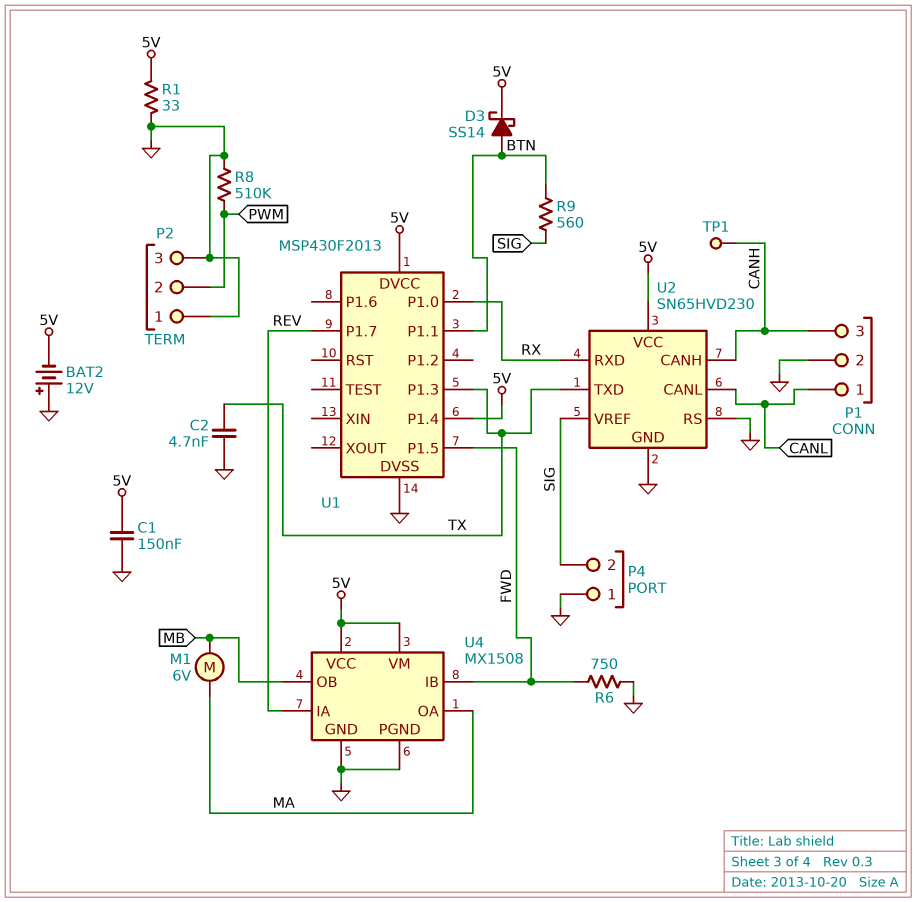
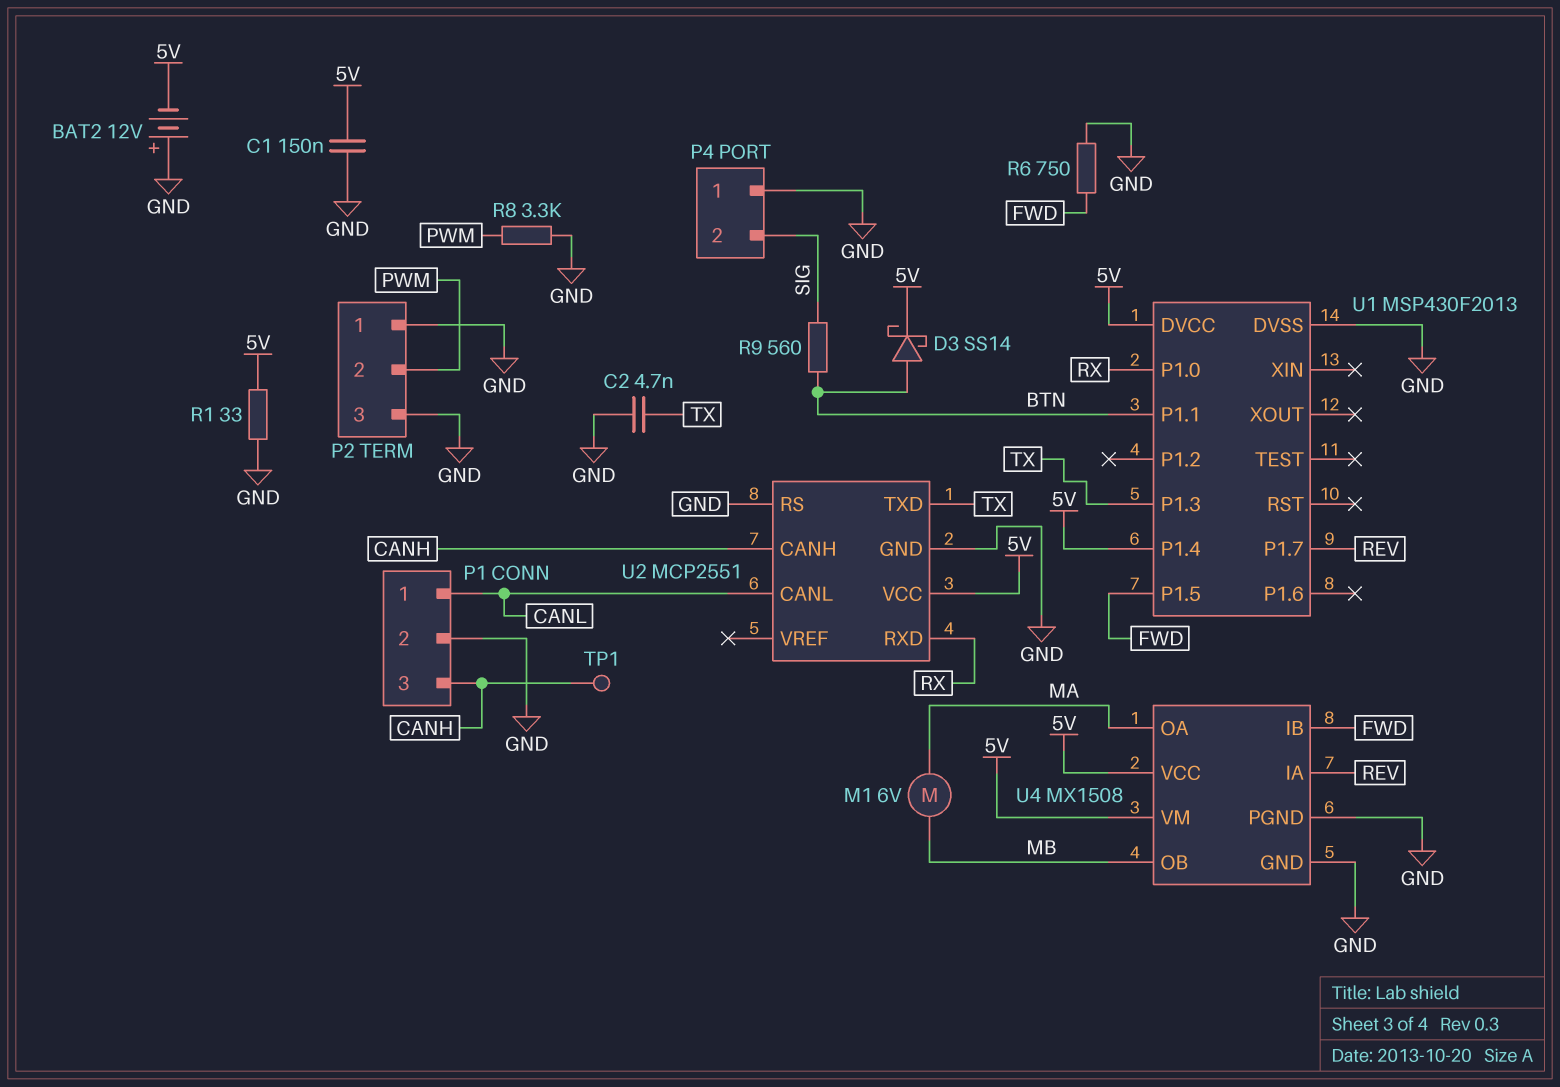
R8: 510k (GND, PWM) -> 3.3k (GND, PWM)
U2: SN65HVD230 -> MCP2551
U2 pin VREF: SIG -> none

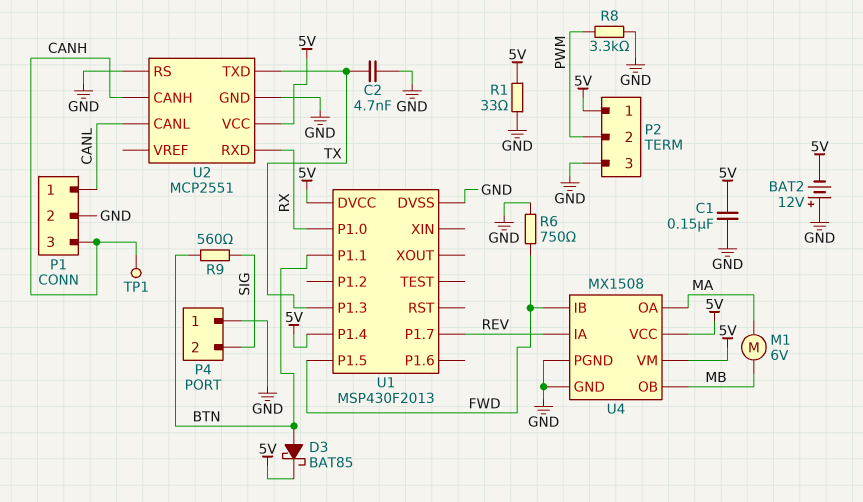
D3: schottky SS14 (A BTN, K 5V) -> schottky BAT85 (A BTN, K 5V)
P2 pin 1: GND -> 5V

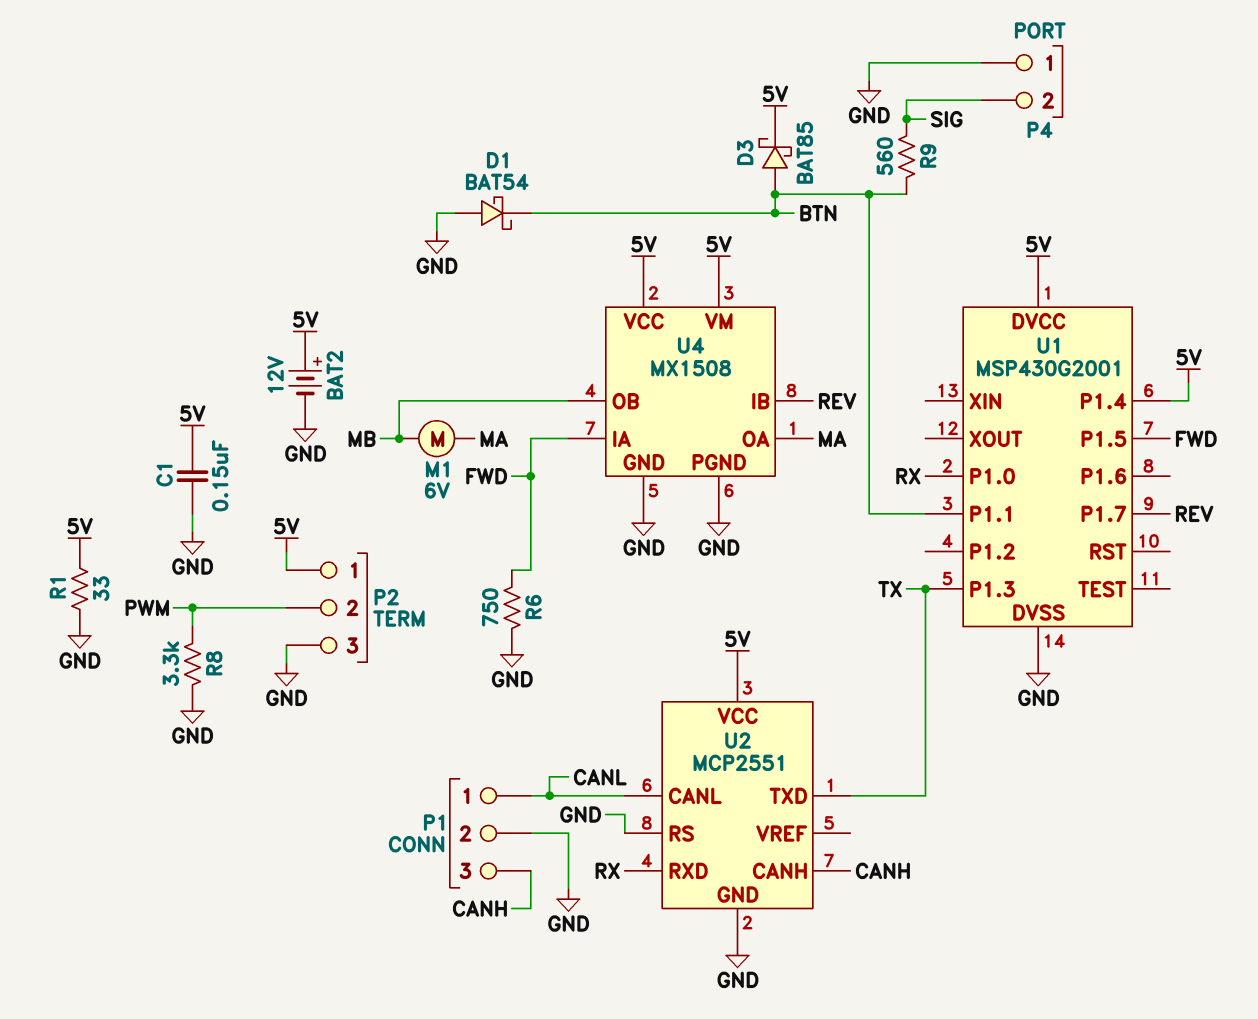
BAT2: 12V (plus GND, minus 5V) -> 12V (plus 5V, minus GND)
C2: 4.7nF (GND, TX) -> none
D1: none -> schottky BAT54 (A GND, K BTN)
TP1: test point (CANH) -> none
U1: MSP430F2013 -> MSP430G2001
U4 pin IA: REV -> FWD
U4 pin IB: FWD -> REV

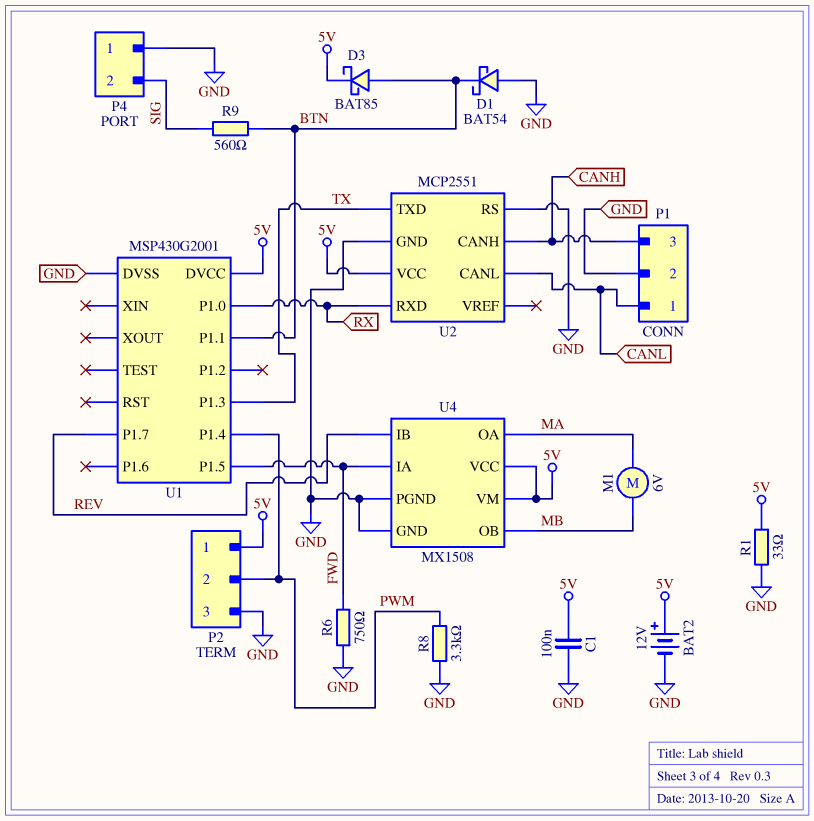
C1: 150nF (5V, GND) -> 100nF (5V, GND)
U1 pin P1.4: 5V -> PWM

